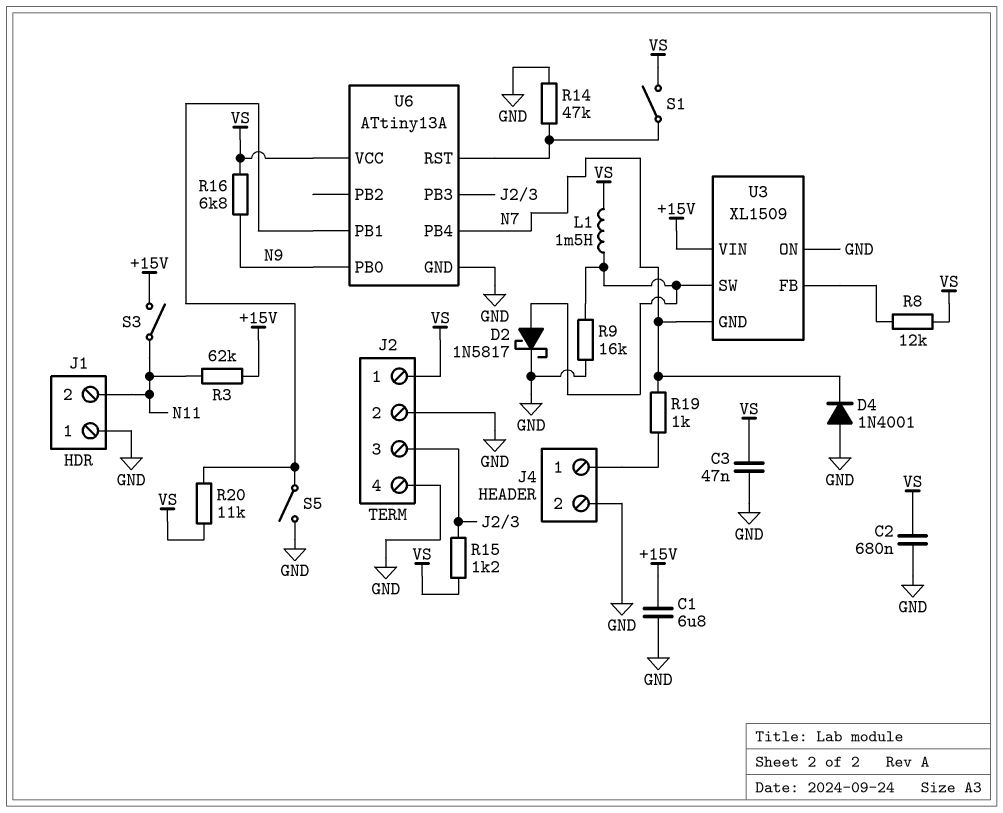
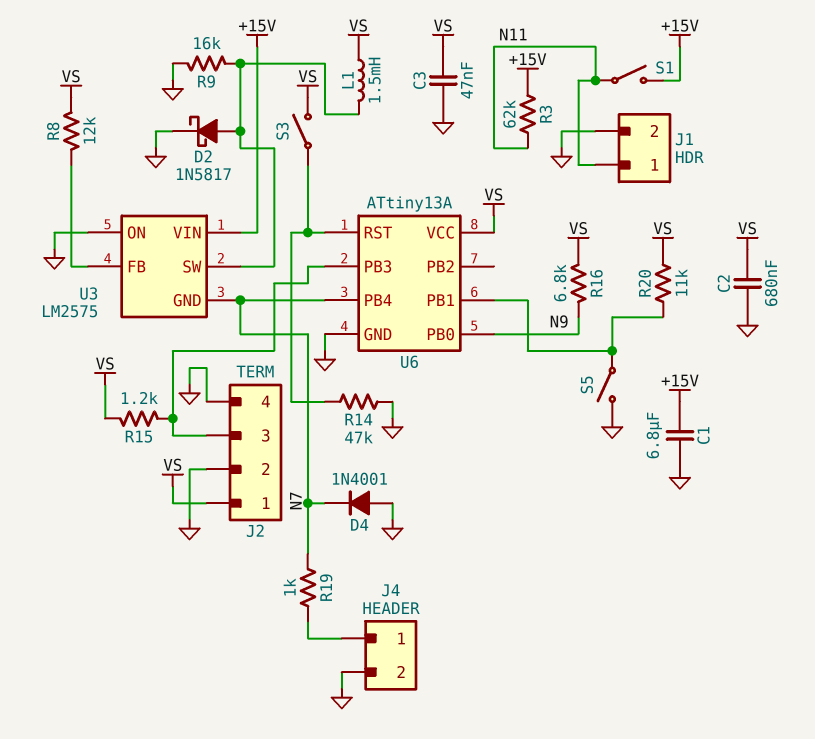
J1 pin 1: GND -> N11
J1 pin 2: N11 -> GND
S1: switch (U6/RST, VS) -> switch (+15V, N11)
S3: switch (+15V, N11) -> switch (U6/RST, VS)
U3: XL1509 -> LM2575

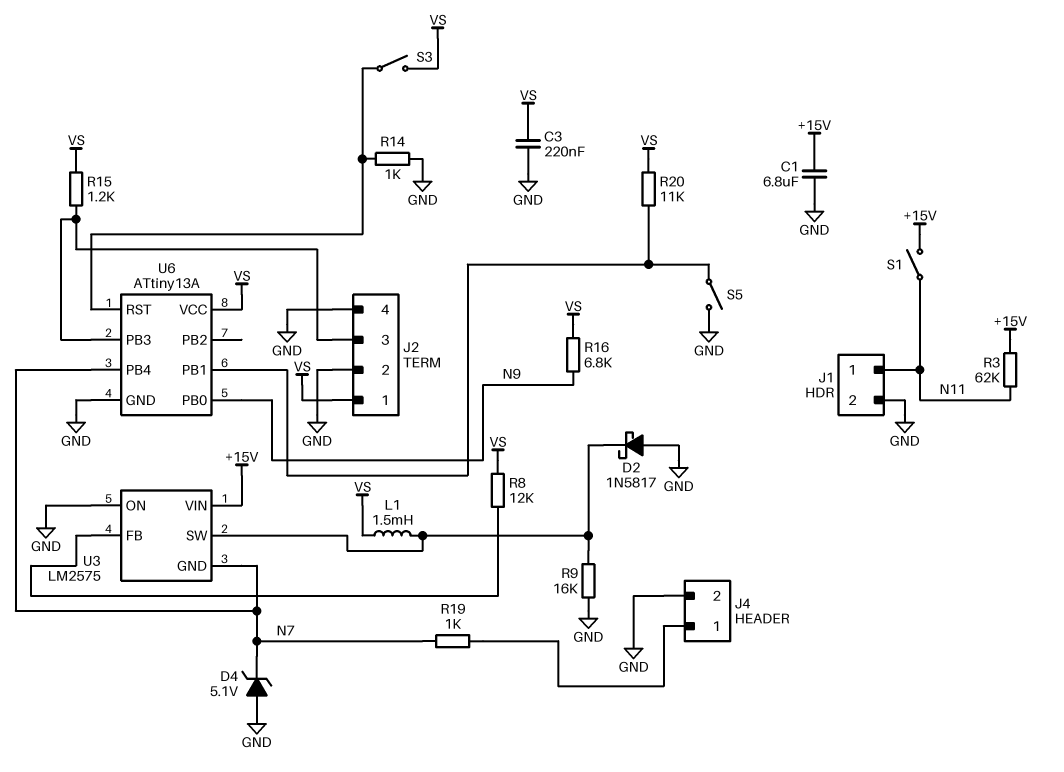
C2: 680nF (GND, VS) -> none
C3: 47nF (GND, VS) -> 220nF (GND, VS)
D2: schottky 1N5817 (A U3/SW, K GND) -> schottky 1N5817 (A GND, K U3/SW)
D4: diode 1N4001 (A GND, K N7) -> zener 5.1V (A GND, K N7)
R14: 47k (GND, U6/RST) -> 1k (GND, U6/RST)

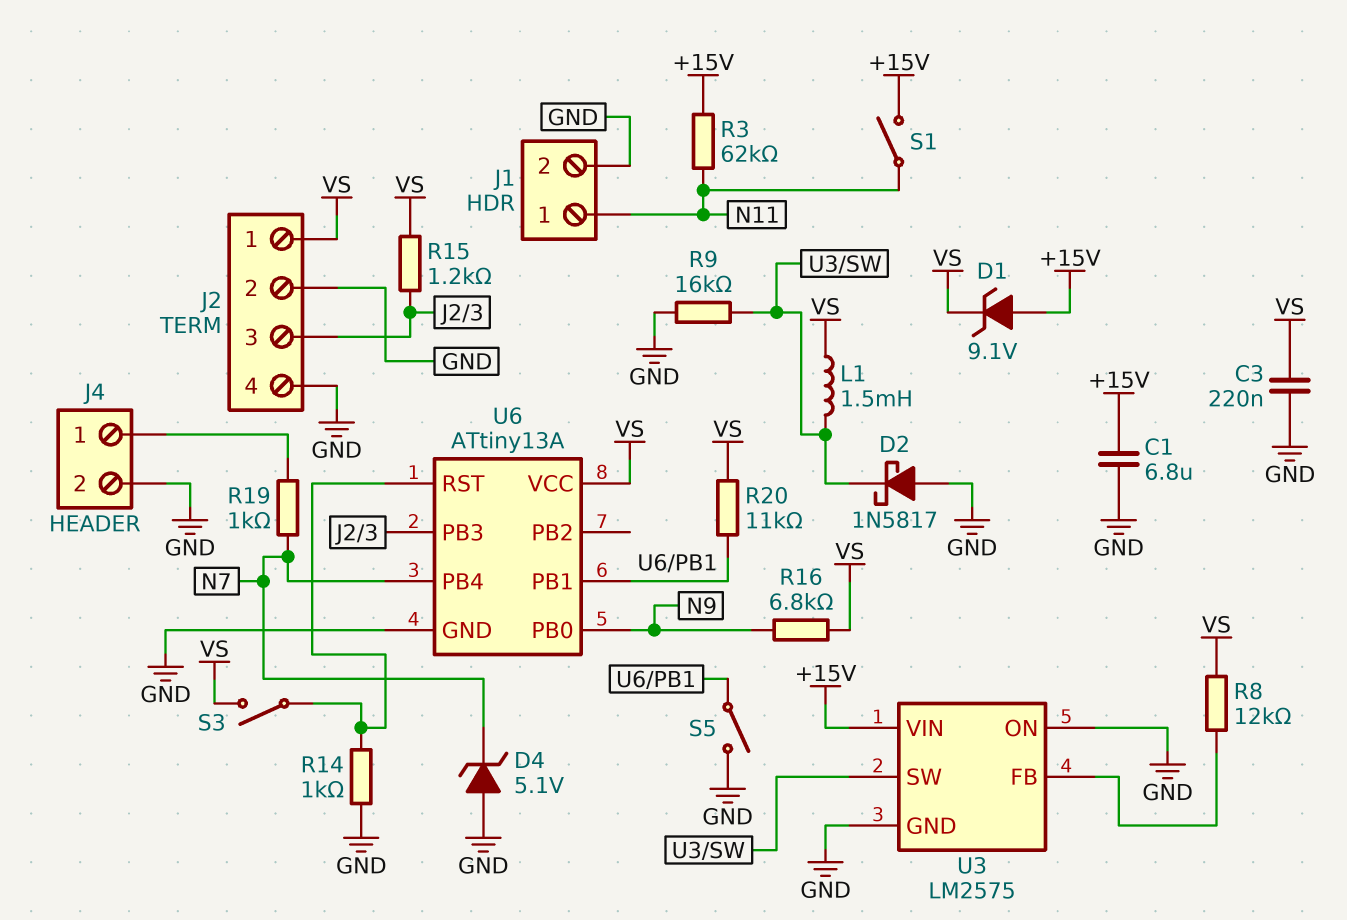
D1: none -> zener 9.1V (A +15V, K VS)
U3 pin GND: N7 -> GND

